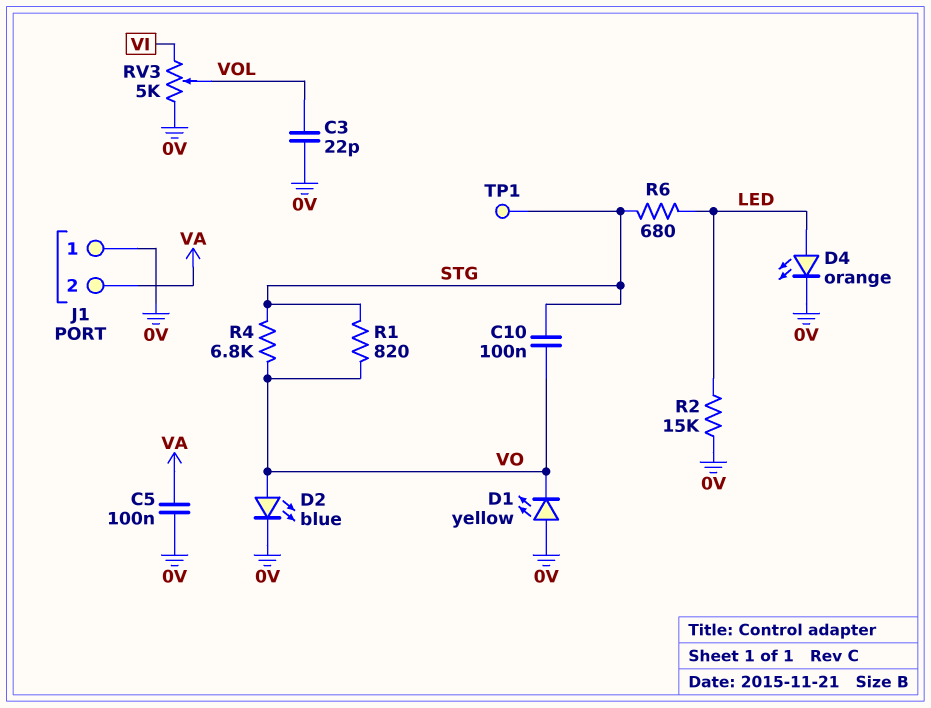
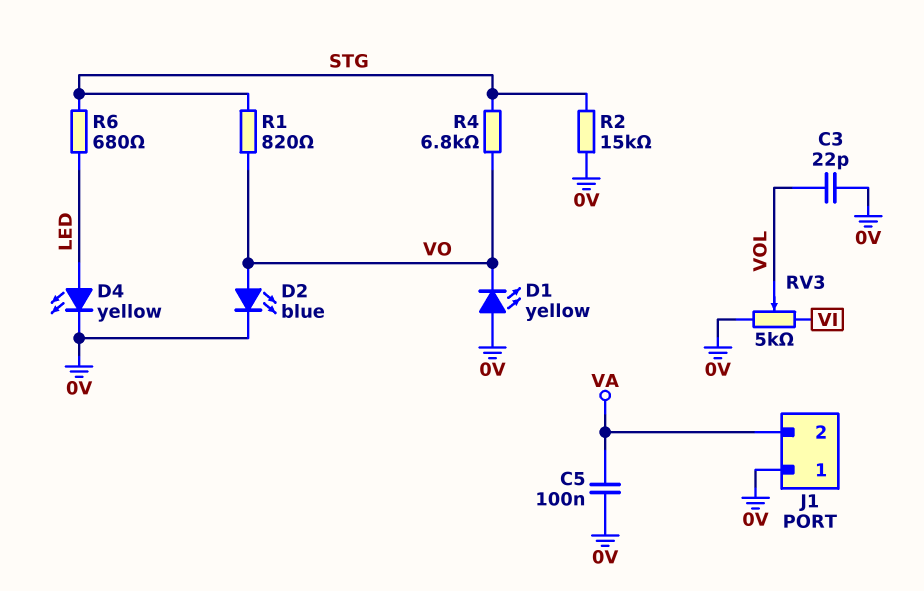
C10: 100nF (STG, VO) -> none
D4: LED orange (A LED, K 0V) -> LED yellow (A LED, K 0V)
R2: 15k (0V, LED) -> 15k (0V, STG)
TP1: test point (STG) -> none

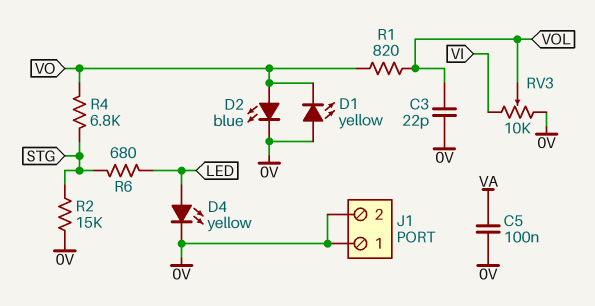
J1 pin 2: VA -> 0V
R1: 820 (STG, VO) -> 820 (VO, VOL)
RV3: 5k (0V, VI, wiper VOL) -> 10k (0V, VI, wiper VOL)

